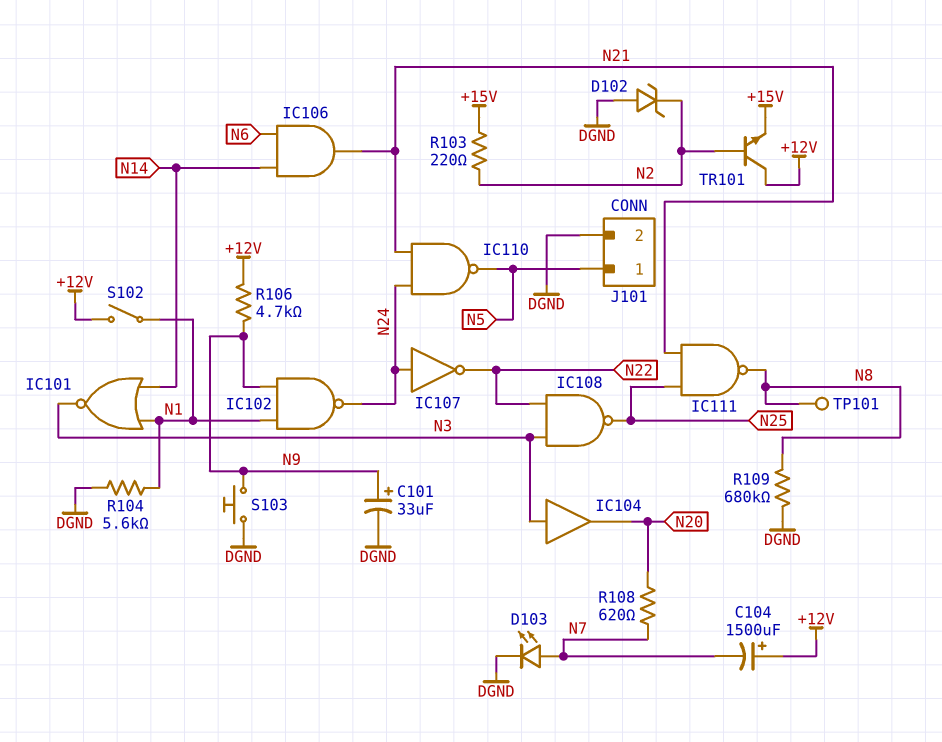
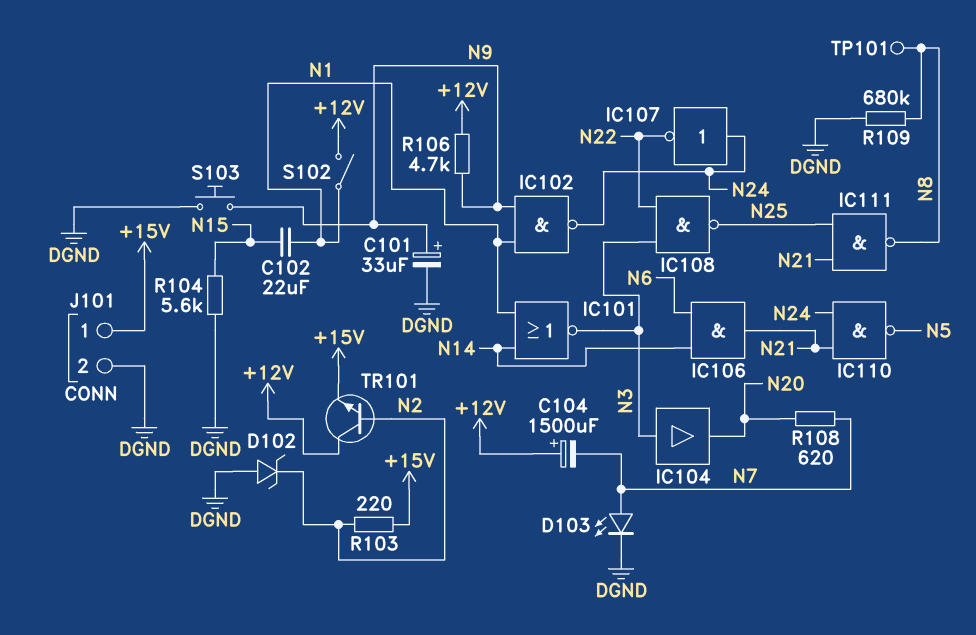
C102: none -> 22uF (N1, N15)
J101 pin 1: N5 -> +15V
R104: 5.6k (DGND, N1) -> 5.6k (DGND, N15)

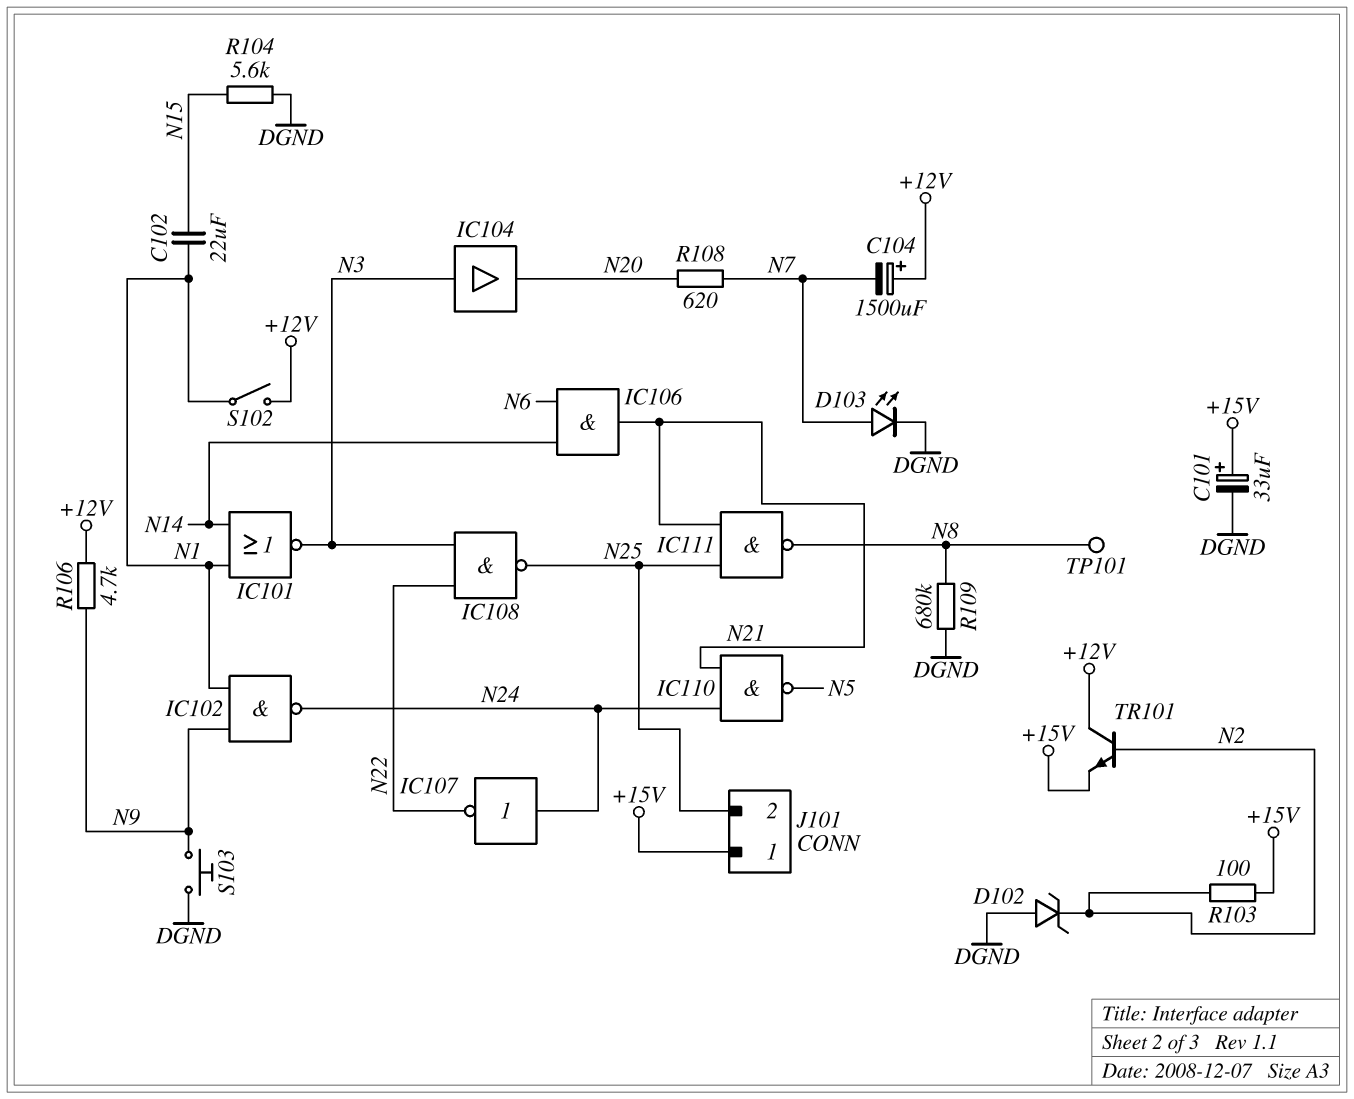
C101: 33uF (plus N9, minus DGND) -> 33uF (plus +15V, minus DGND)
J101 pin 2: DGND -> N25
R103: 220 (+15V, N2) -> 100 (+15V, N2)

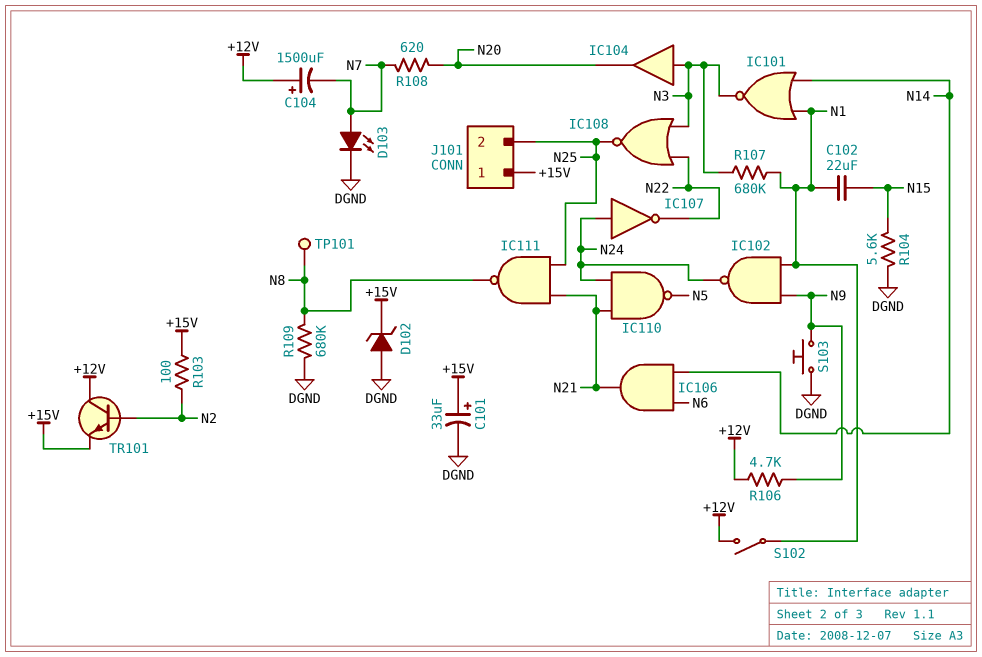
D102: zener (A DGND, K N2) -> zener (A DGND, K +15V)
IC108: NAND (in N3, in N22, out N25) -> NOR (in N3, in N22, out N25)
R107: none -> 680k (N1, N3)

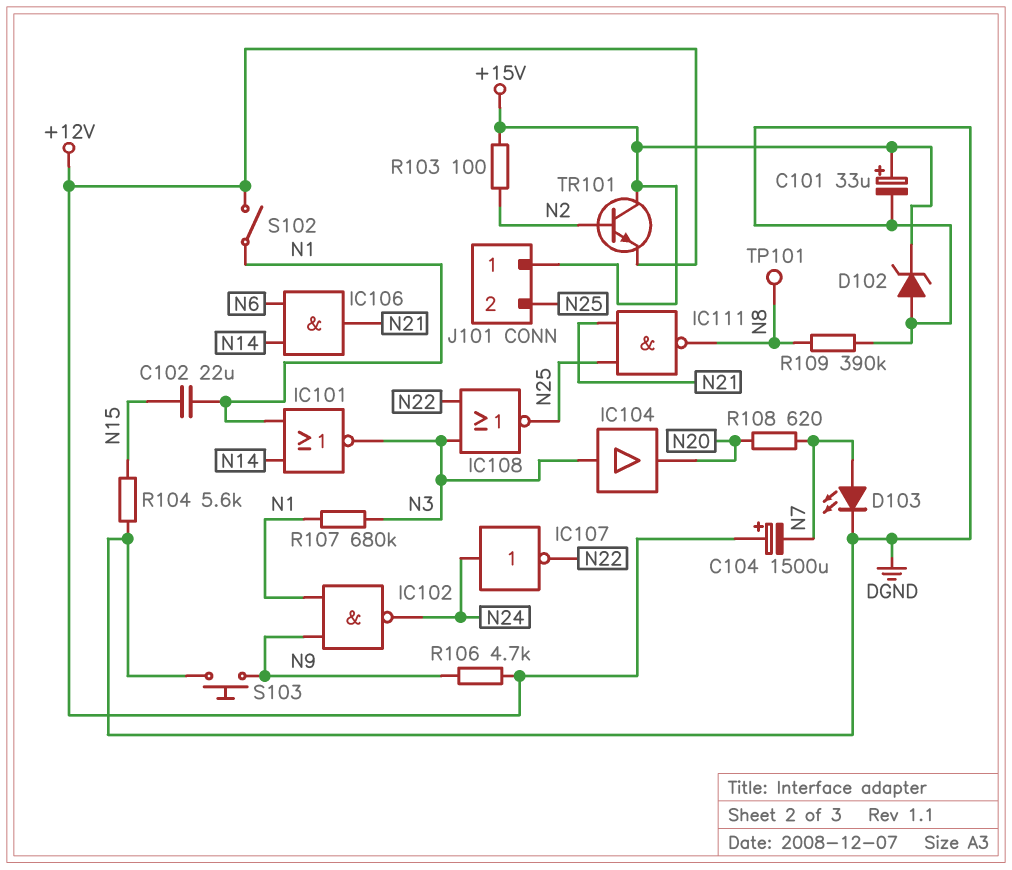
IC110: NAND (in N21, in N24, out N5) -> none
R109: 680k (DGND, N8) -> 390k (DGND, N8)
TR101: NPN (B N2, C +12V, E +15V) -> NPN (B N2, C +15V, E +12V)

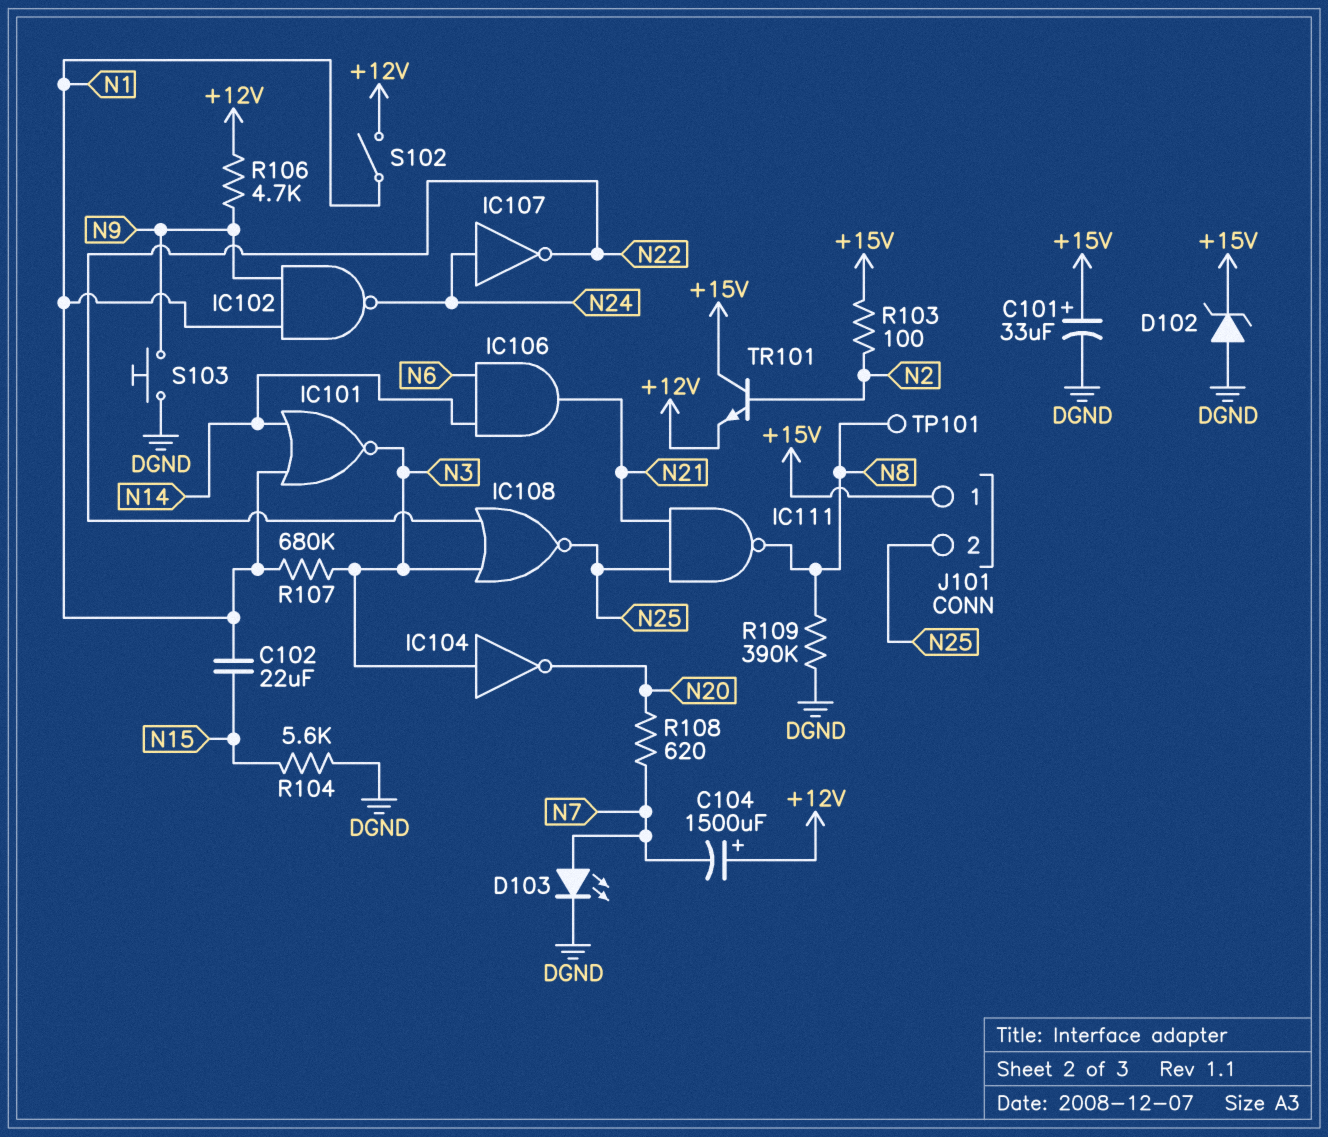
IC104: buffer (in N3, out N20) -> NOT (in N3, out N20)

